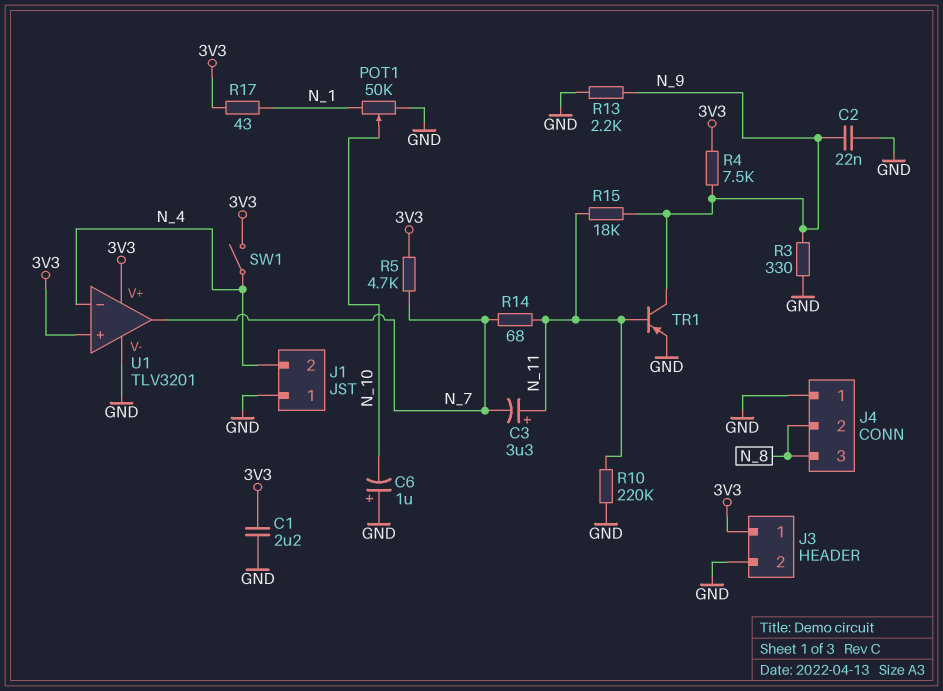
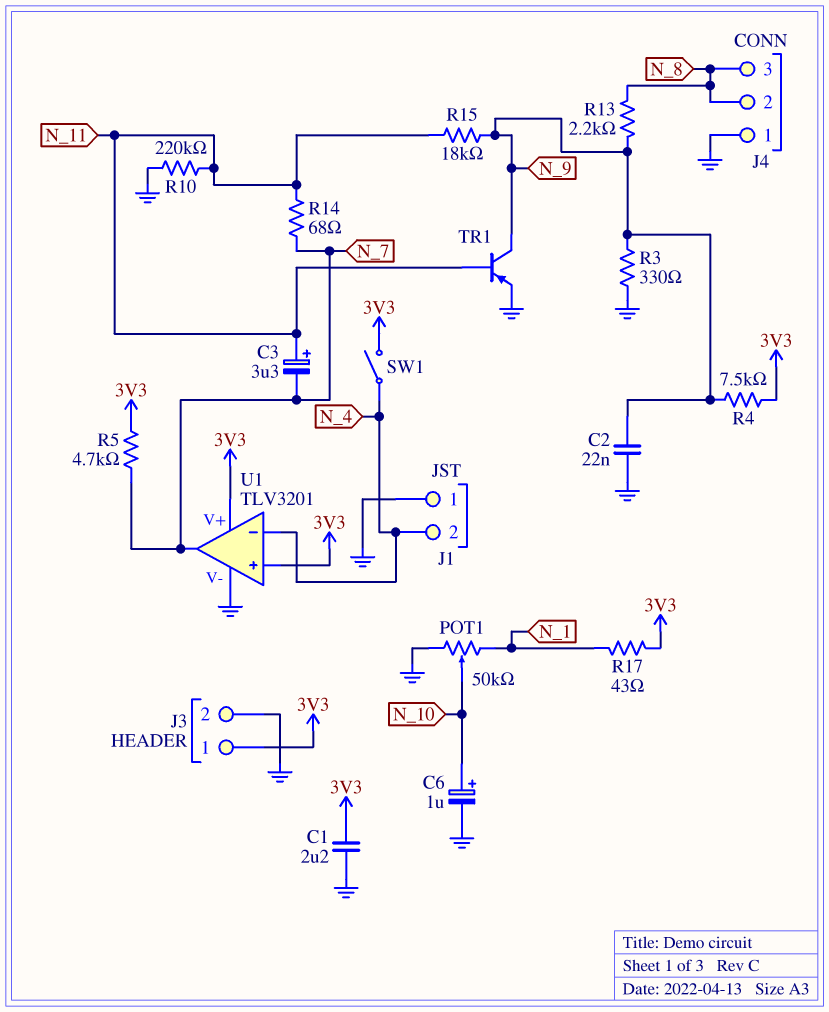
C6: 1uF (plus GND, minus N_10) -> 1uF (plus N_10, minus GND)
R13: 2.2k (GND, N_9) -> 2.2k (N_8, N_9)

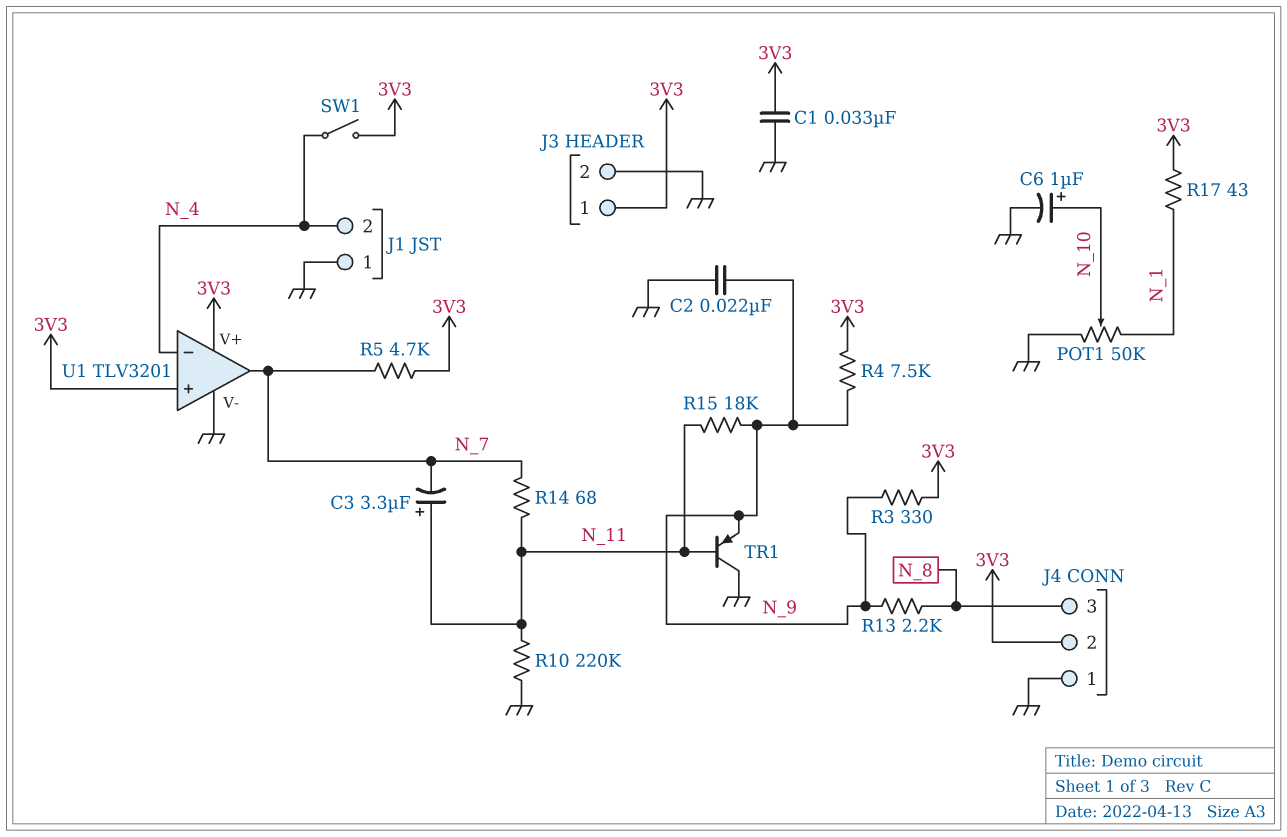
C1: 2.2uF (3V3, GND) -> 33nF (3V3, GND)
J4 pin 2: N_8 -> 3V3
R3: 330 (GND, N_9) -> 330 (3V3, N_9)
TR1: PNP (B N_11, C N_9, E GND) -> PNP (B N_11, C GND, E N_9)

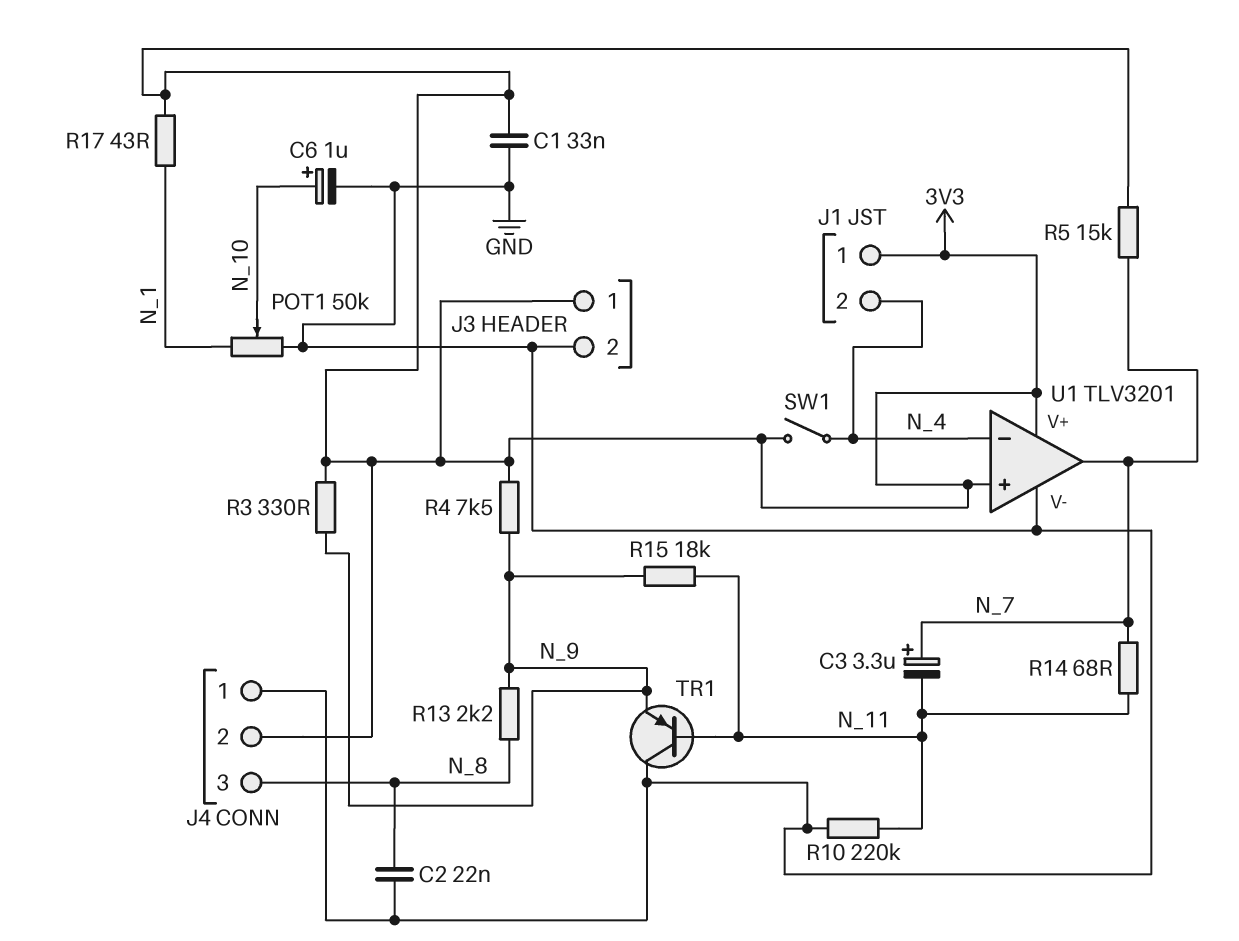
C2: 22nF (GND, N_9) -> 22nF (GND, N_8)
C3: 3.3uF (plus N_11, minus N_7) -> 3.3uF (plus N_7, minus N_11)
J1 pin 1: GND -> 3V3
R5: 4.7k (3V3, N_7) -> 15k (3V3, N_7)

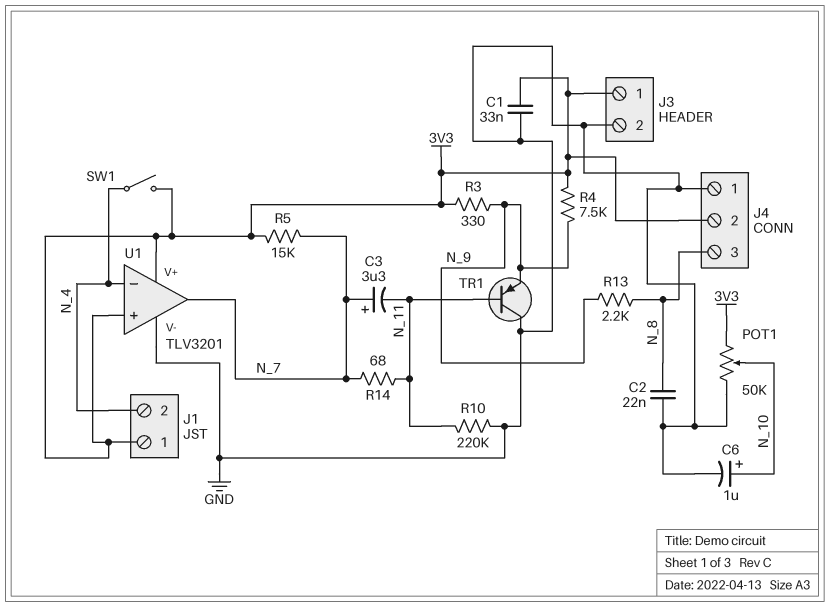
POT1: 50k (GND, N_1, wiper N_10) -> 50k (3V3, GND, wiper N_10)
R15: 18k (N_9, N_11) -> none
R17: 43 (3V3, N_1) -> none

